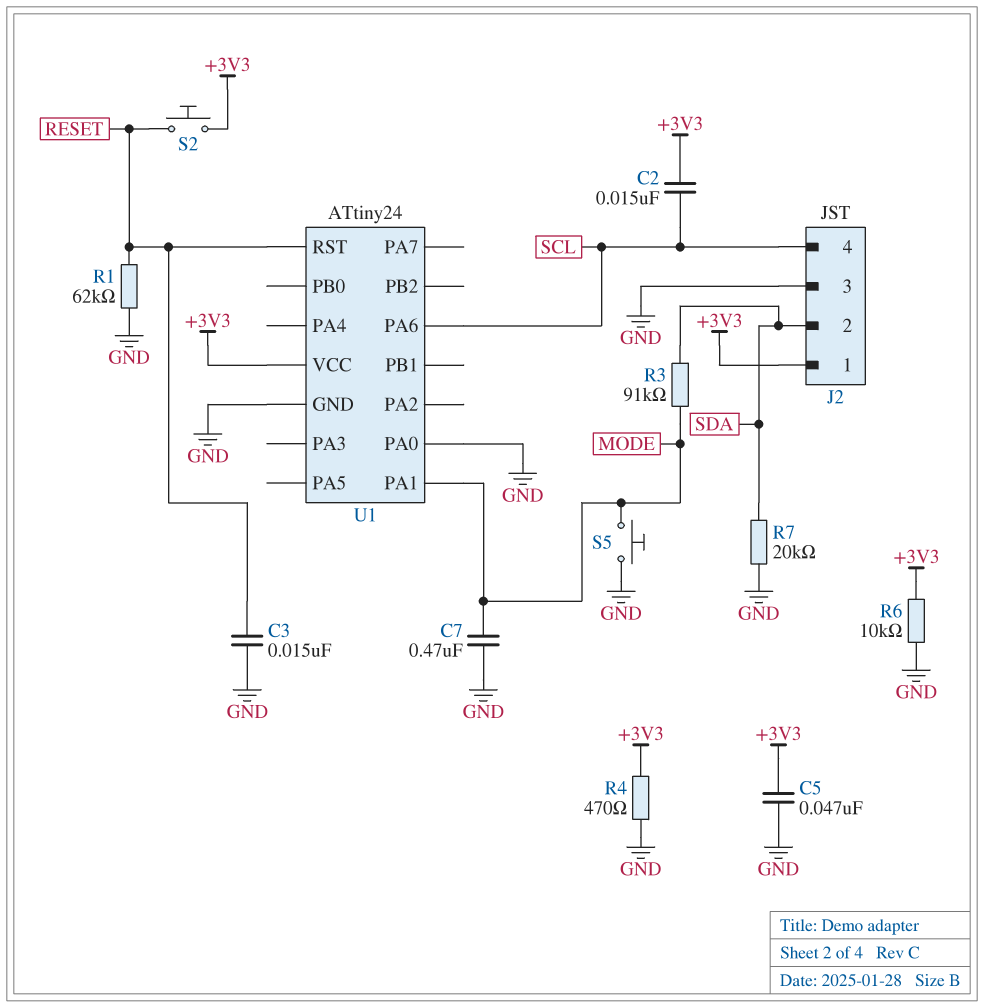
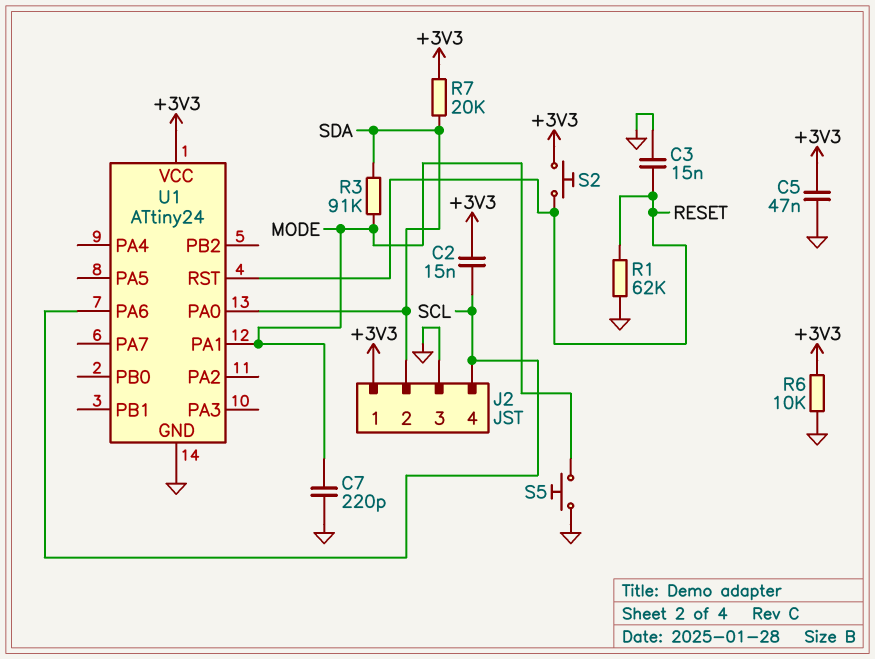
C7: 470nF (GND, MODE) -> 220pF (GND, MODE)
R4: 470 (+3V3, GND) -> none
R7: 20k (GND, SDA) -> 20k (+3V3, SDA)
U1 pin PA0: GND -> SDA

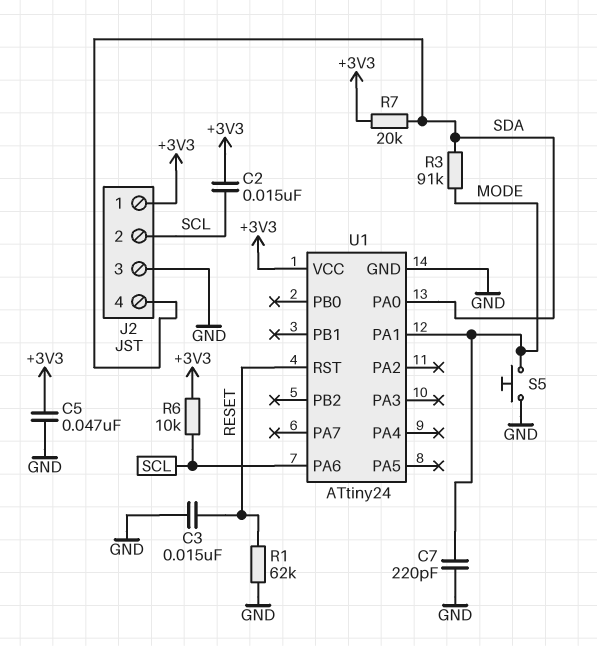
J2 pin 2: SDA -> SCL
J2 pin 4: SCL -> SDA
R6: 10k (+3V3, GND) -> 10k (+3V3, SCL)
S2: button (+3V3, RESET) -> none

